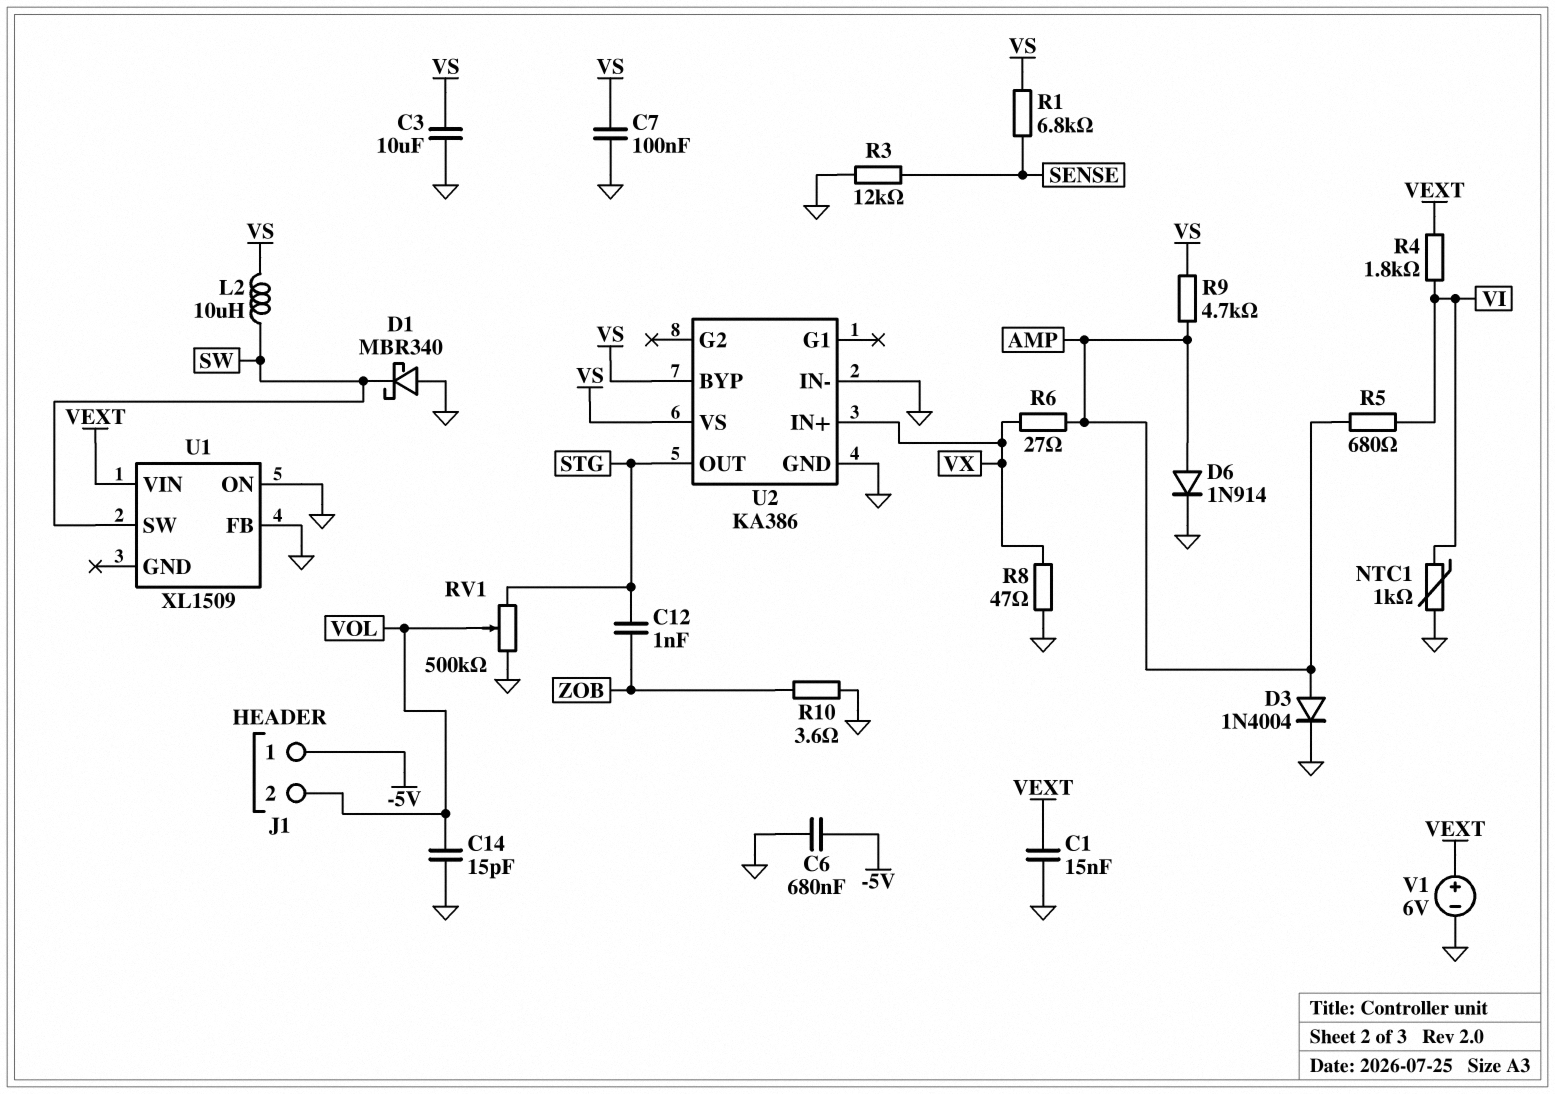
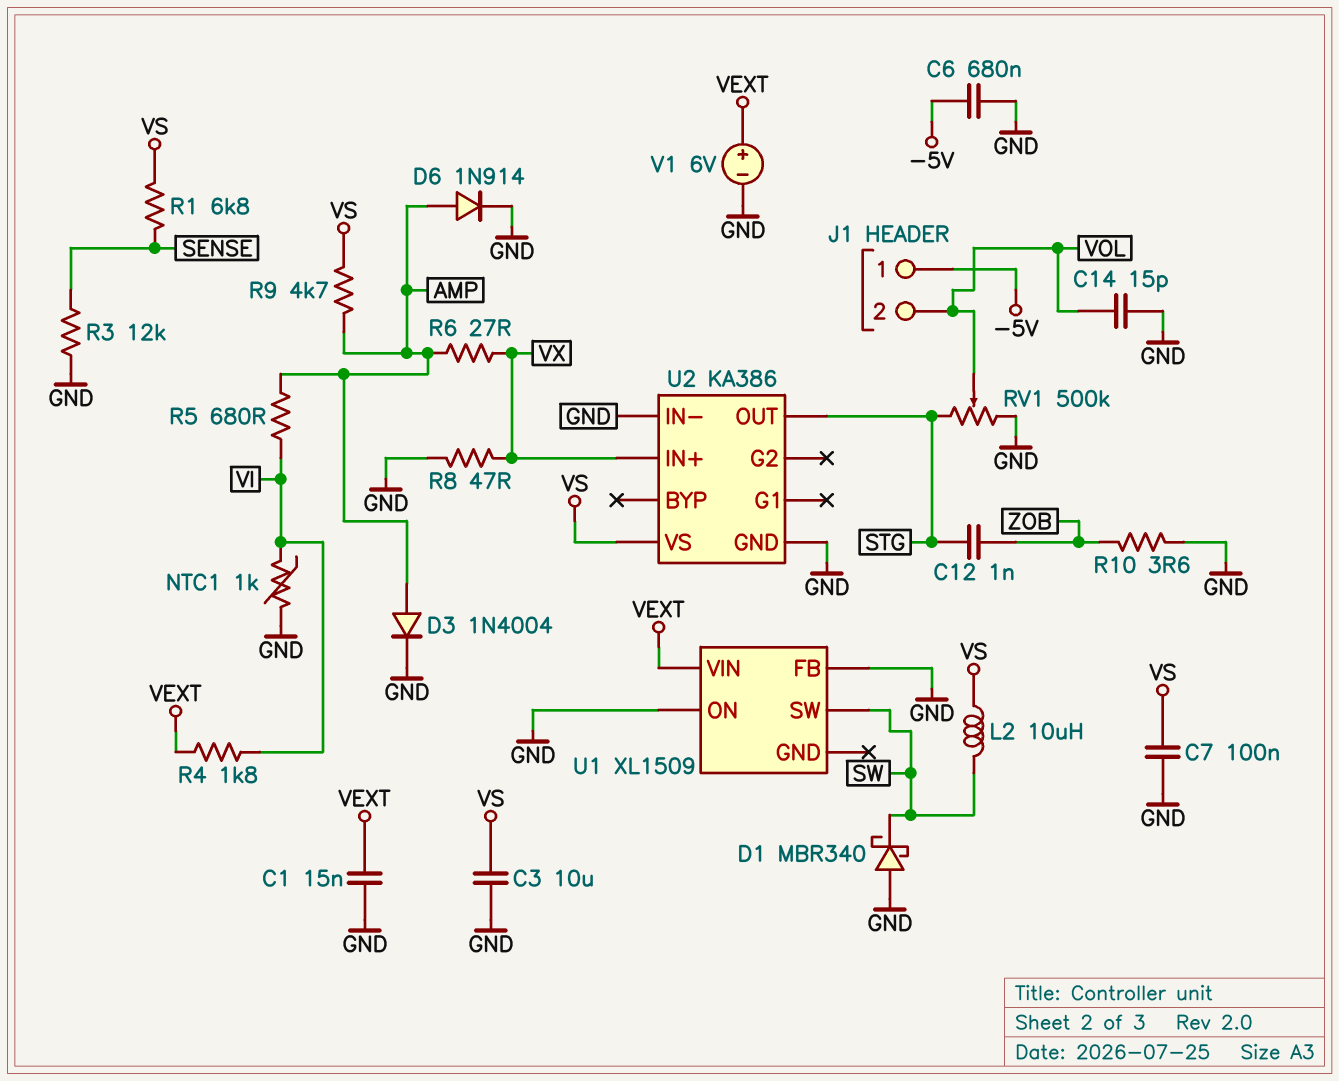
U2 pin BYP: VS -> none

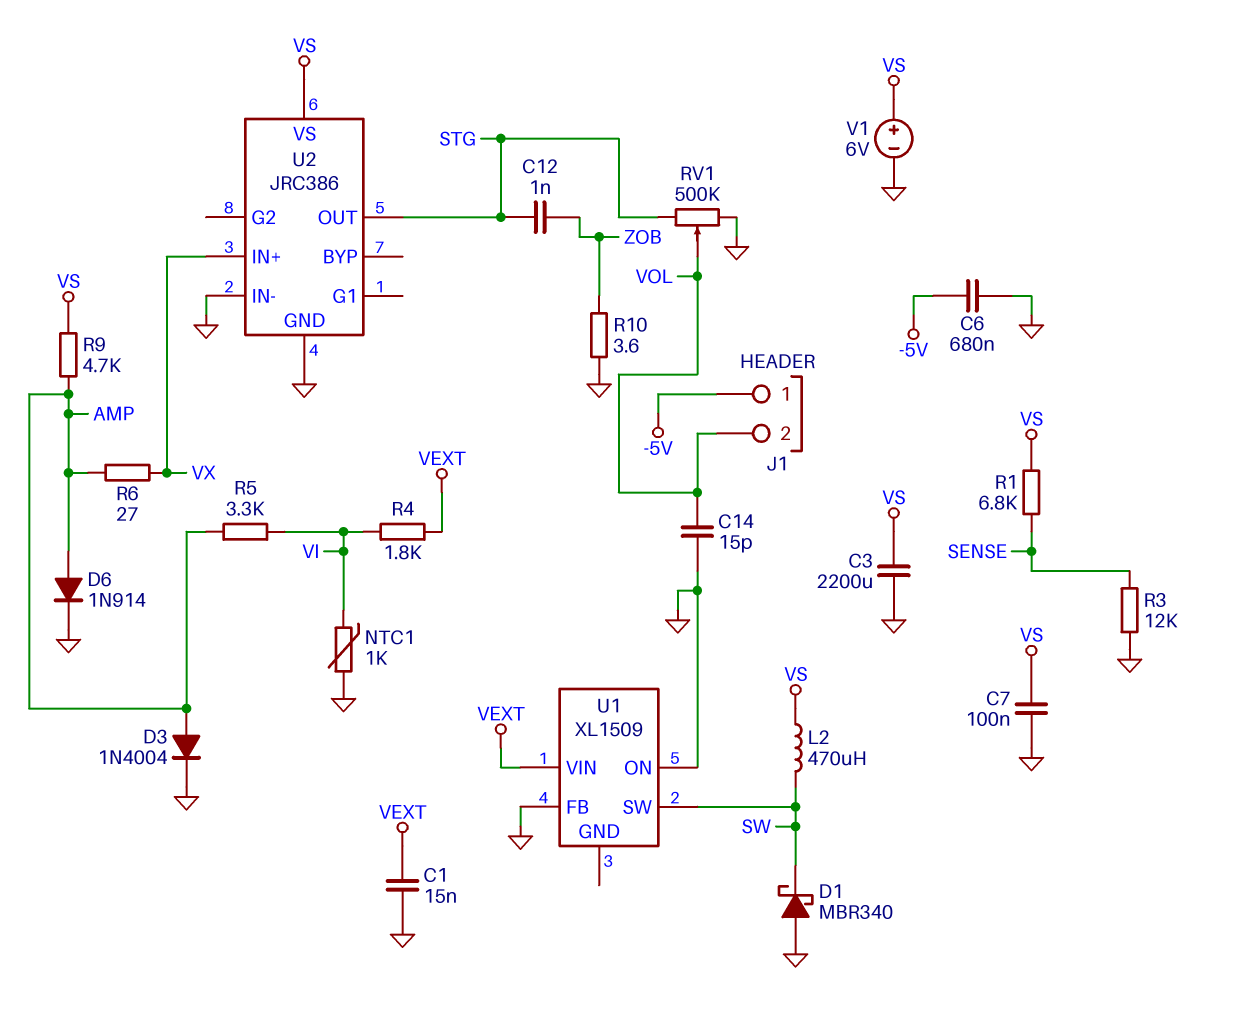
C3: 10uF (GND, VS) -> 2200uF (GND, VS)
L2: 10uH (SW, VS) -> 470uH (SW, VS)
R5: 680 (AMP, VI) -> 3.3k (AMP, VI)
R8: 47 (GND, VX) -> none
U2: KA386 -> JRC386
V1: 6V (plus VEXT, minus GND) -> 6V (plus VS, minus GND)

